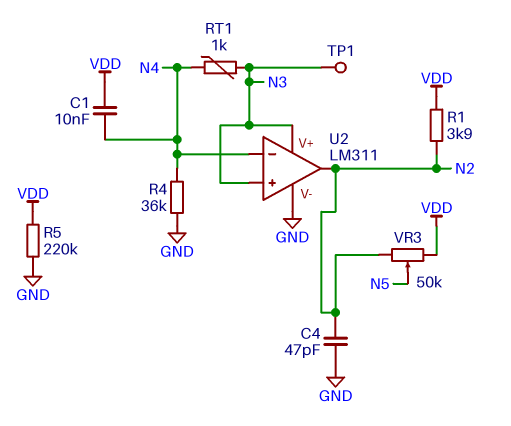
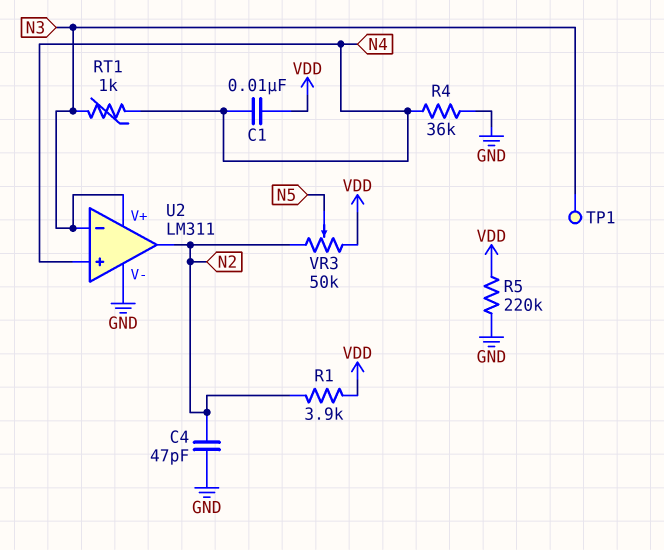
U2 pin in+: N3 -> N4
U2 pin in-: N4 -> N3

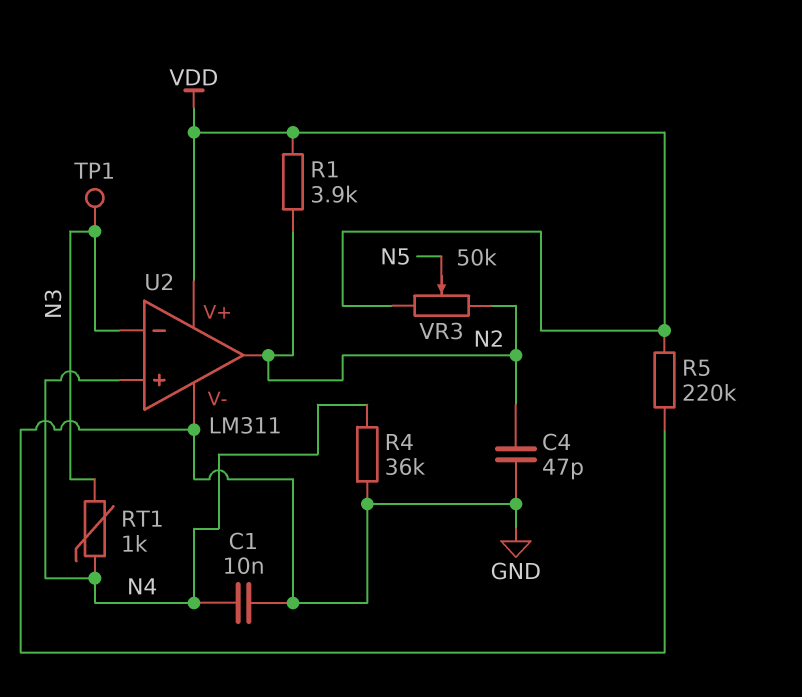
C1: 10nF (N4, VDD) -> 10nF (GND, N4)
U2 pin V+: N3 -> VDD

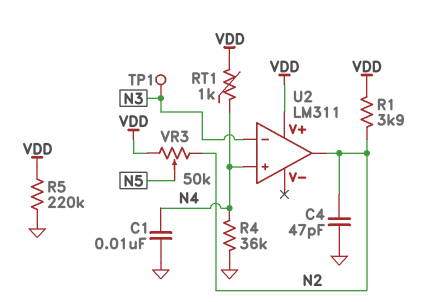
RT1: 1k (N3, N4) -> 1k (N4, VDD)
U2 pin V-: GND -> none

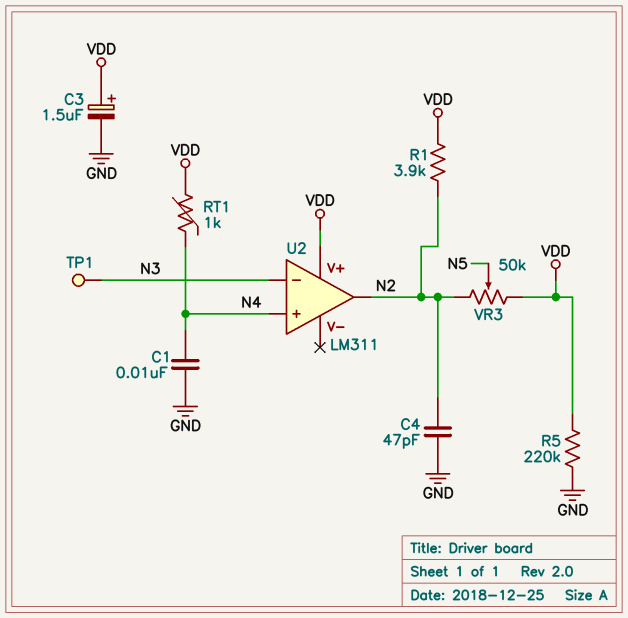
C3: none -> 1.5uF (plus VDD, minus GND)
R4: 36k (GND, N4) -> none

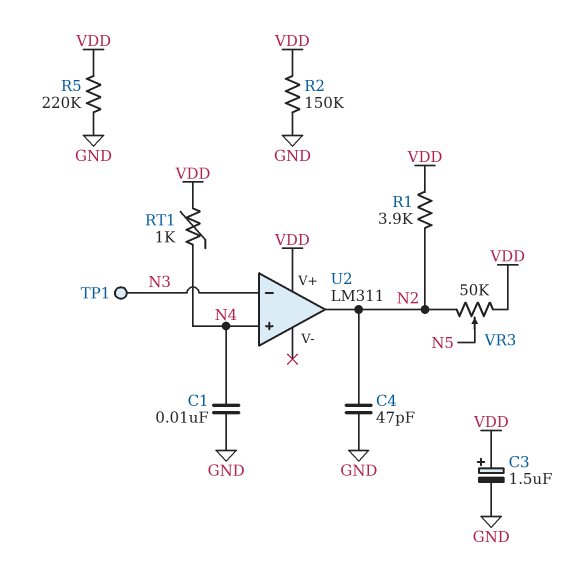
R2: none -> 150k (GND, VDD)

